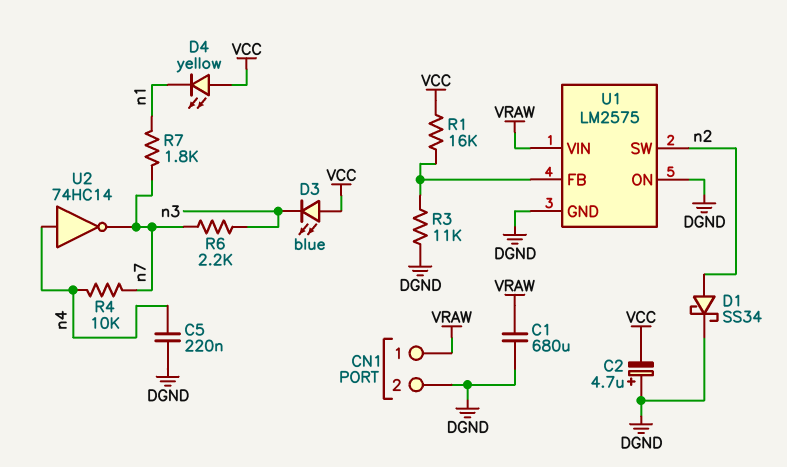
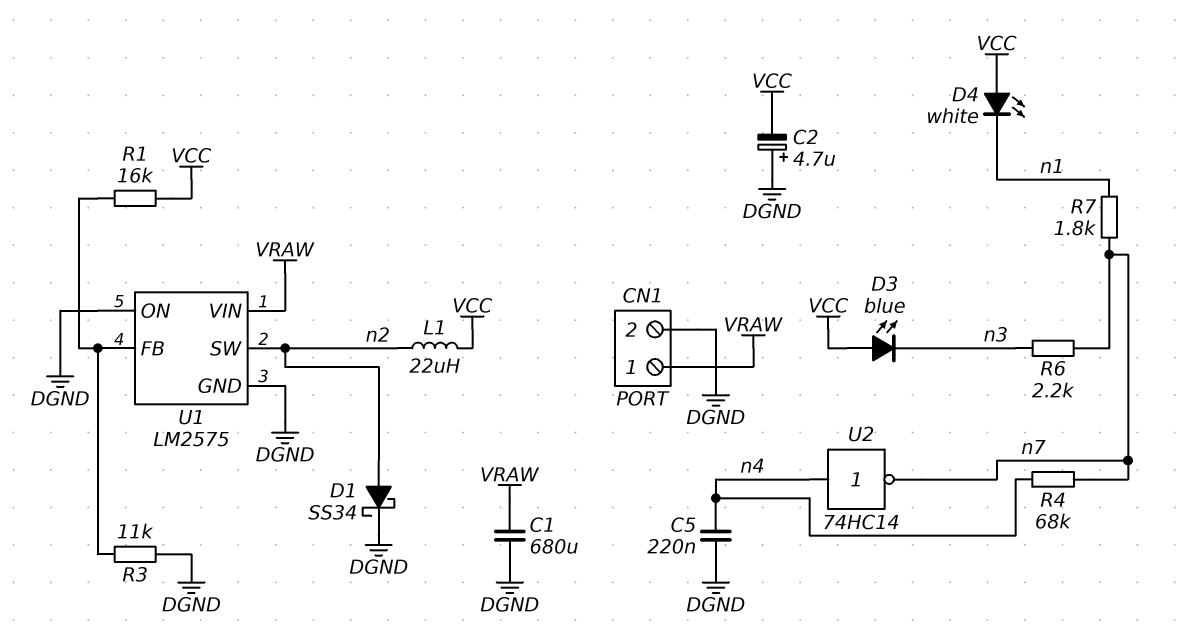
D4: LED yellow (A VCC, K n1) -> LED white (A VCC, K n1)
L1: none -> 22uH (VCC, n2)
R4: 10k (n4, n7) -> 68k (n4, n7)

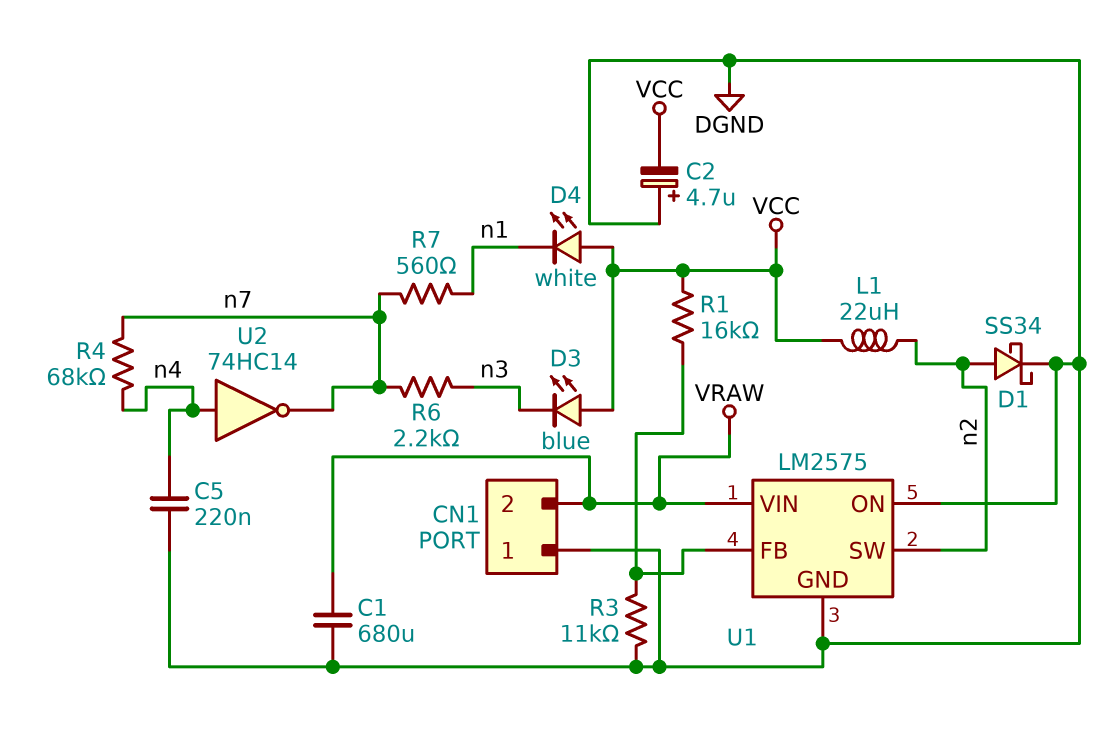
CN1 pin 1: VRAW -> DGND
CN1 pin 2: DGND -> VRAW
R7: 1.8k (n1, n7) -> 560 (n1, n7)

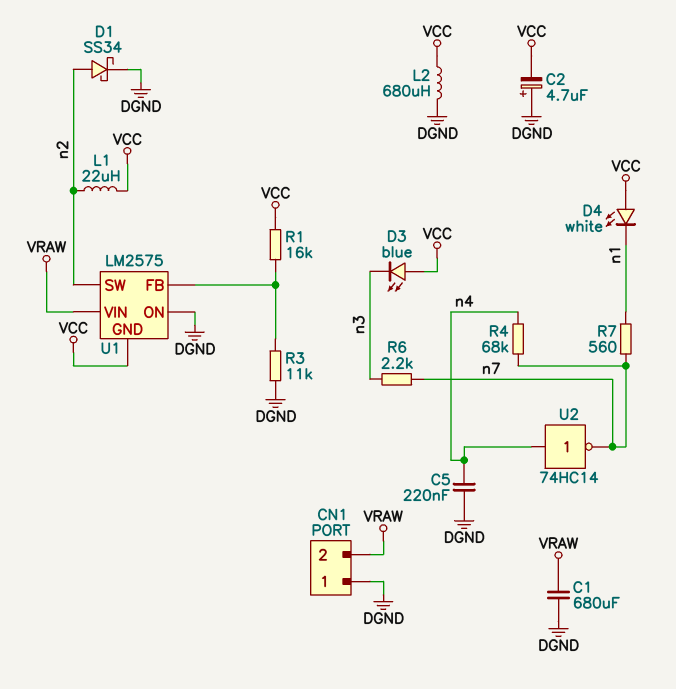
L2: none -> 680uH (DGND, VCC)
U1 pin GND: DGND -> VCC

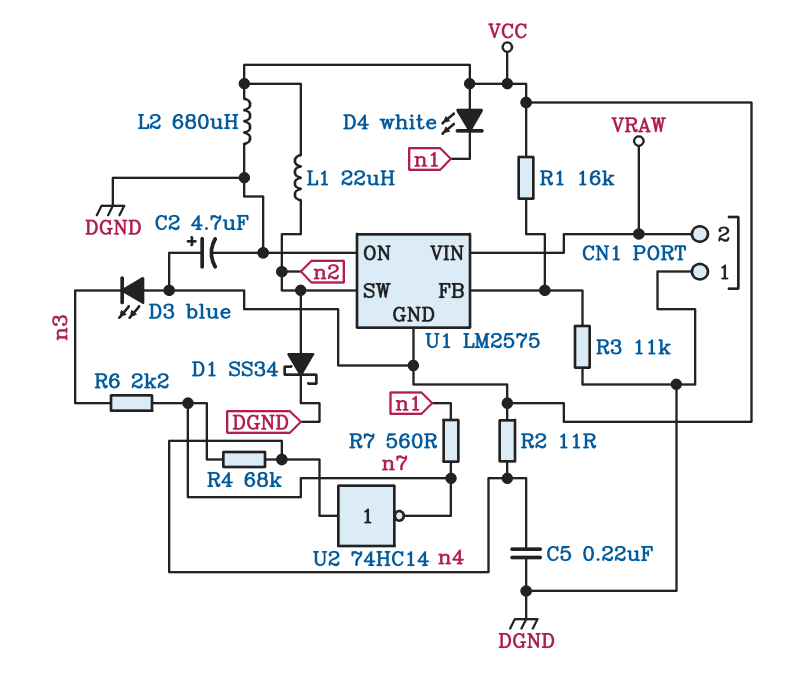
C1: 680uF (DGND, VRAW) -> none
C2: 4.7uF (plus DGND, minus VCC) -> 4.7uF (plus VCC, minus DGND)
R2: none -> 11 (VCC, n4)

